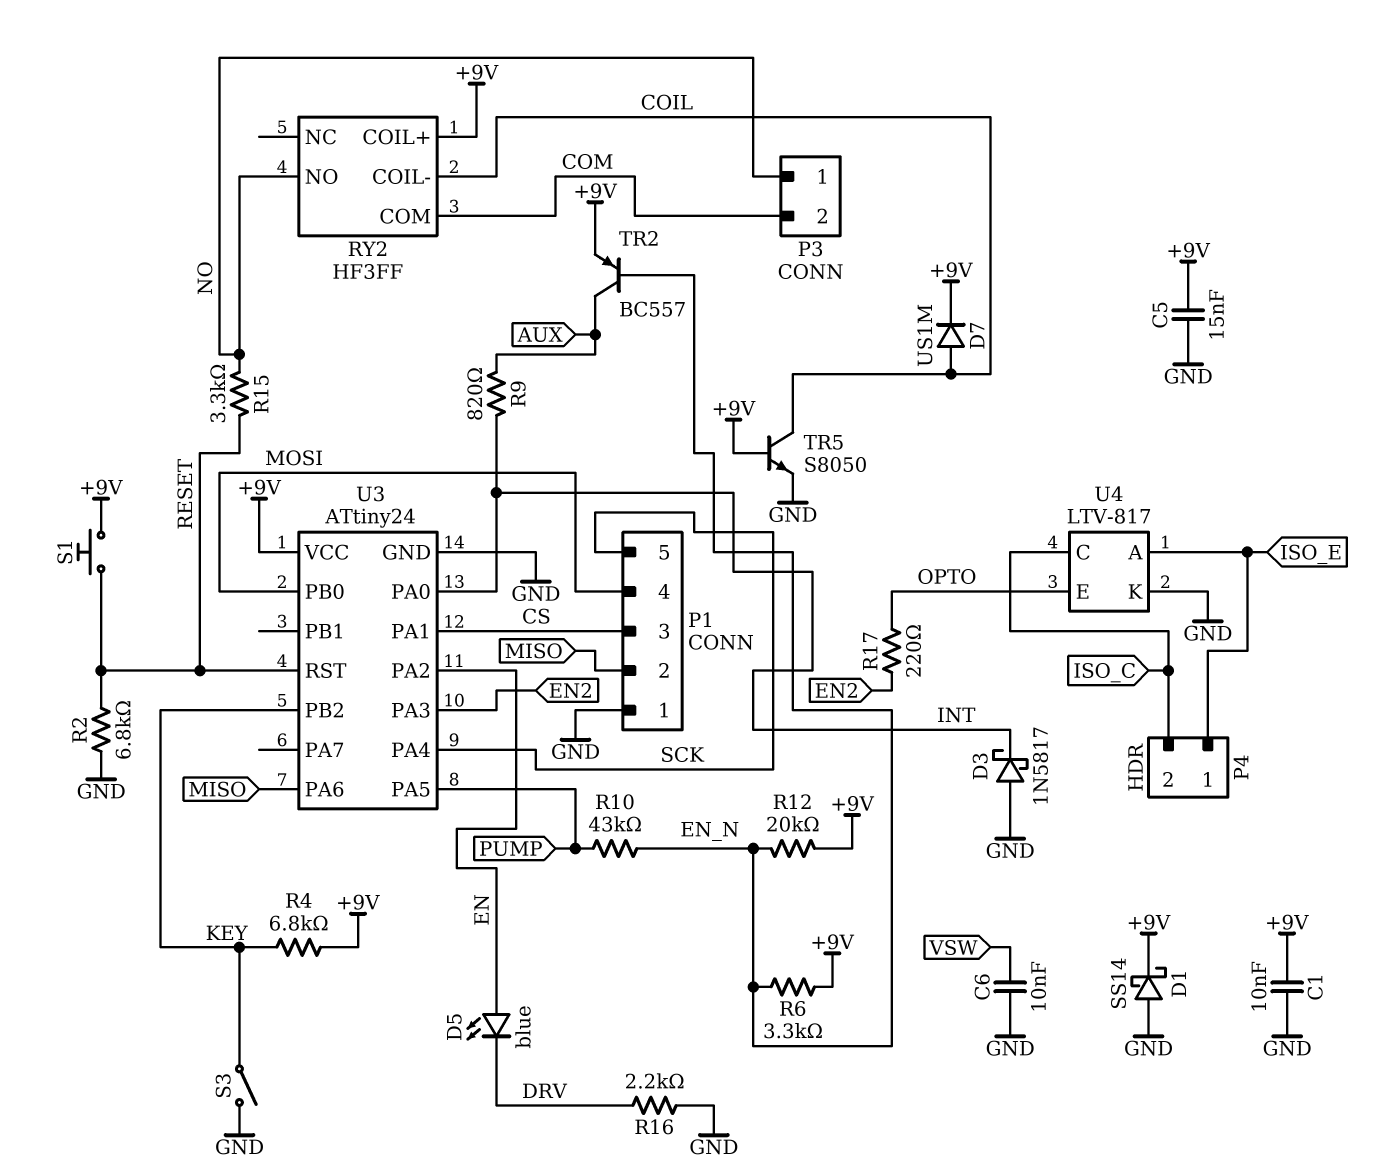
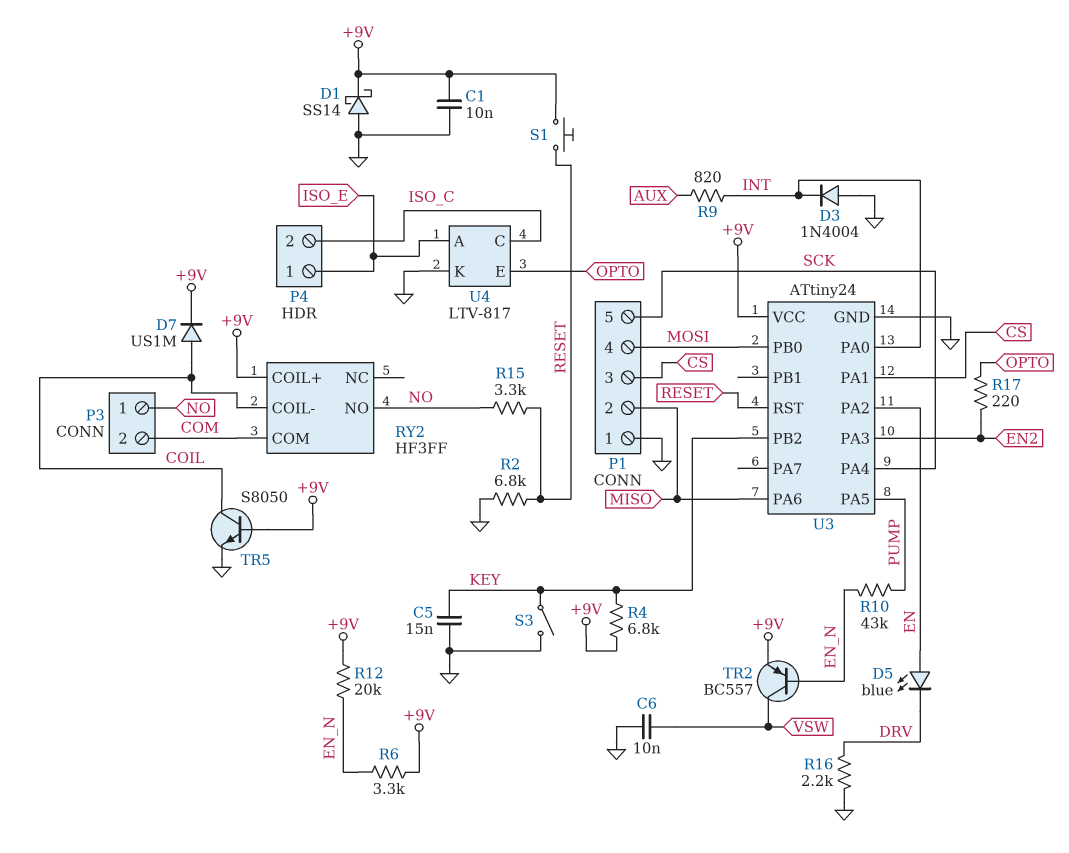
C5: 15nF (+9V, GND) -> 15nF (GND, KEY)
D3: schottky 1N5817 (A GND, K INT) -> diode 1N4004 (A GND, K INT)
TR2: PNP BC557 (B EN_N, C AUX, E +9V) -> PNP BC557 (B EN_N, C VSW, E +9V)

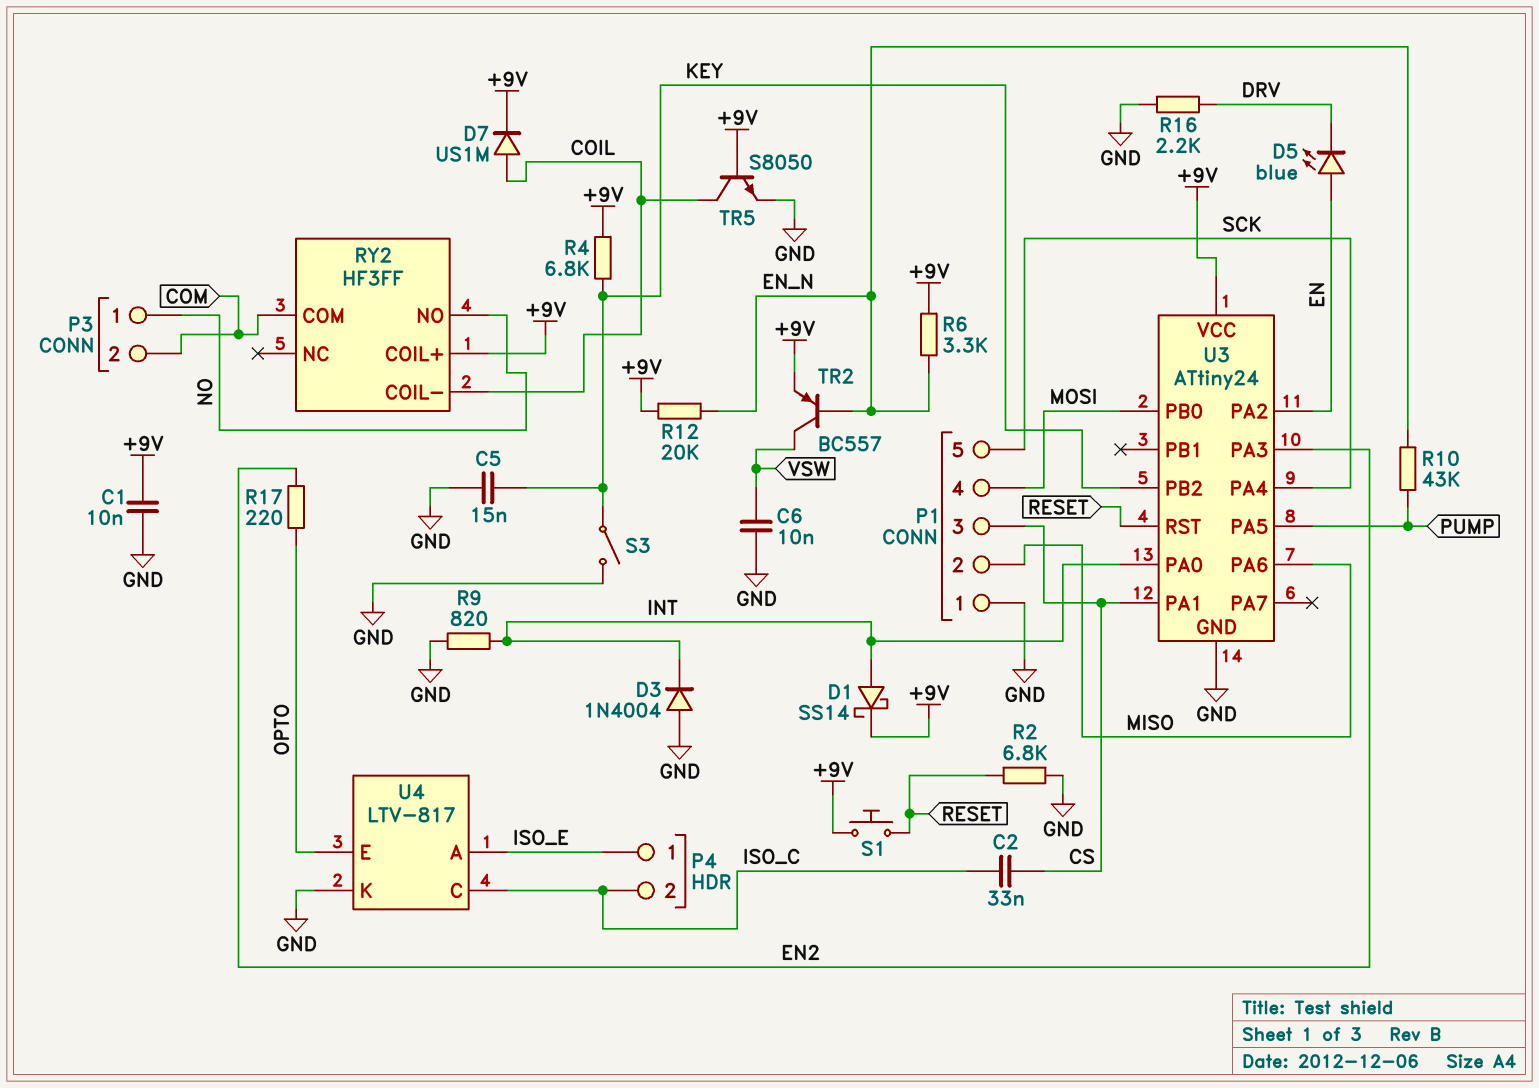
C2: none -> 33nF (CS, ISO_C)
D1: schottky SS14 (A GND, K +9V) -> schottky SS14 (A INT, K +9V)
R9: 820 (AUX, INT) -> 820 (GND, INT)
R15: 3.3k (NO, RESET) -> none

